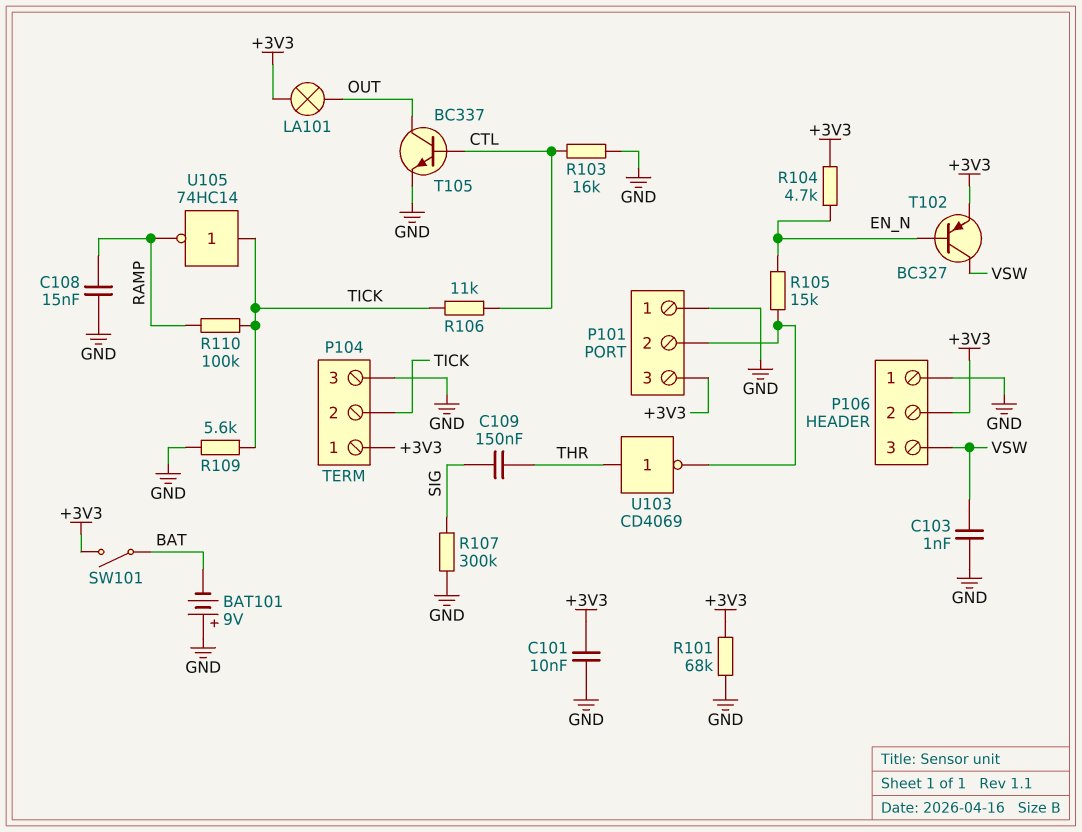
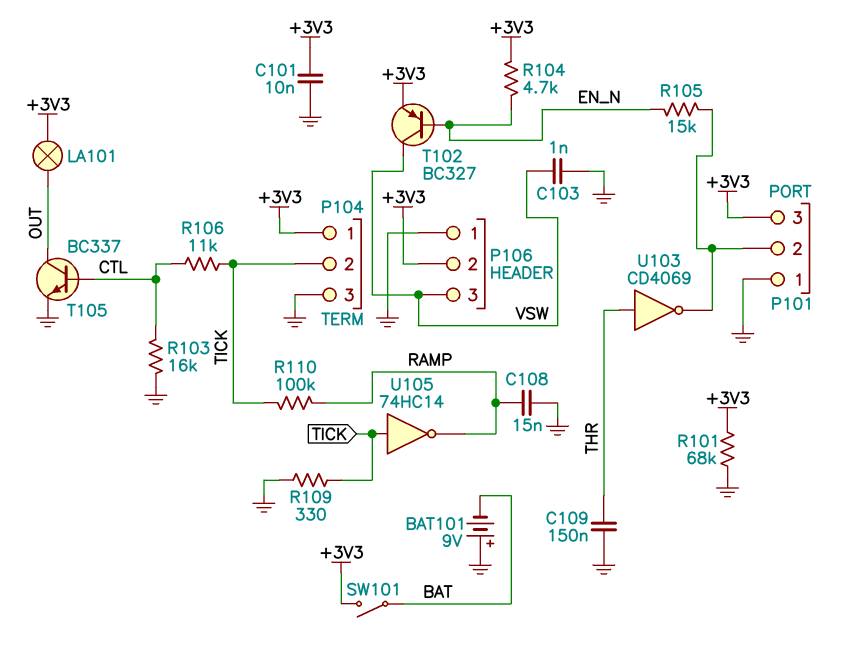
C109: 150nF (SIG, THR) -> 150nF (GND, THR)
R107: 300k (GND, SIG) -> none
R109: 5.6k (GND, TICK) -> 330 (GND, TICK)

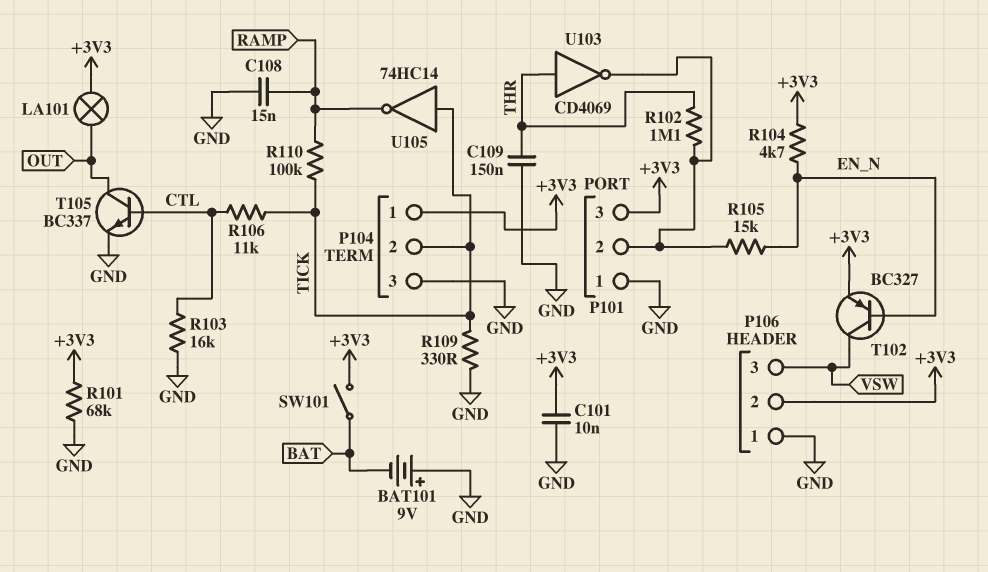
C103: 1nF (GND, VSW) -> none
R102: none -> 1.1M (P101/2, THR)

